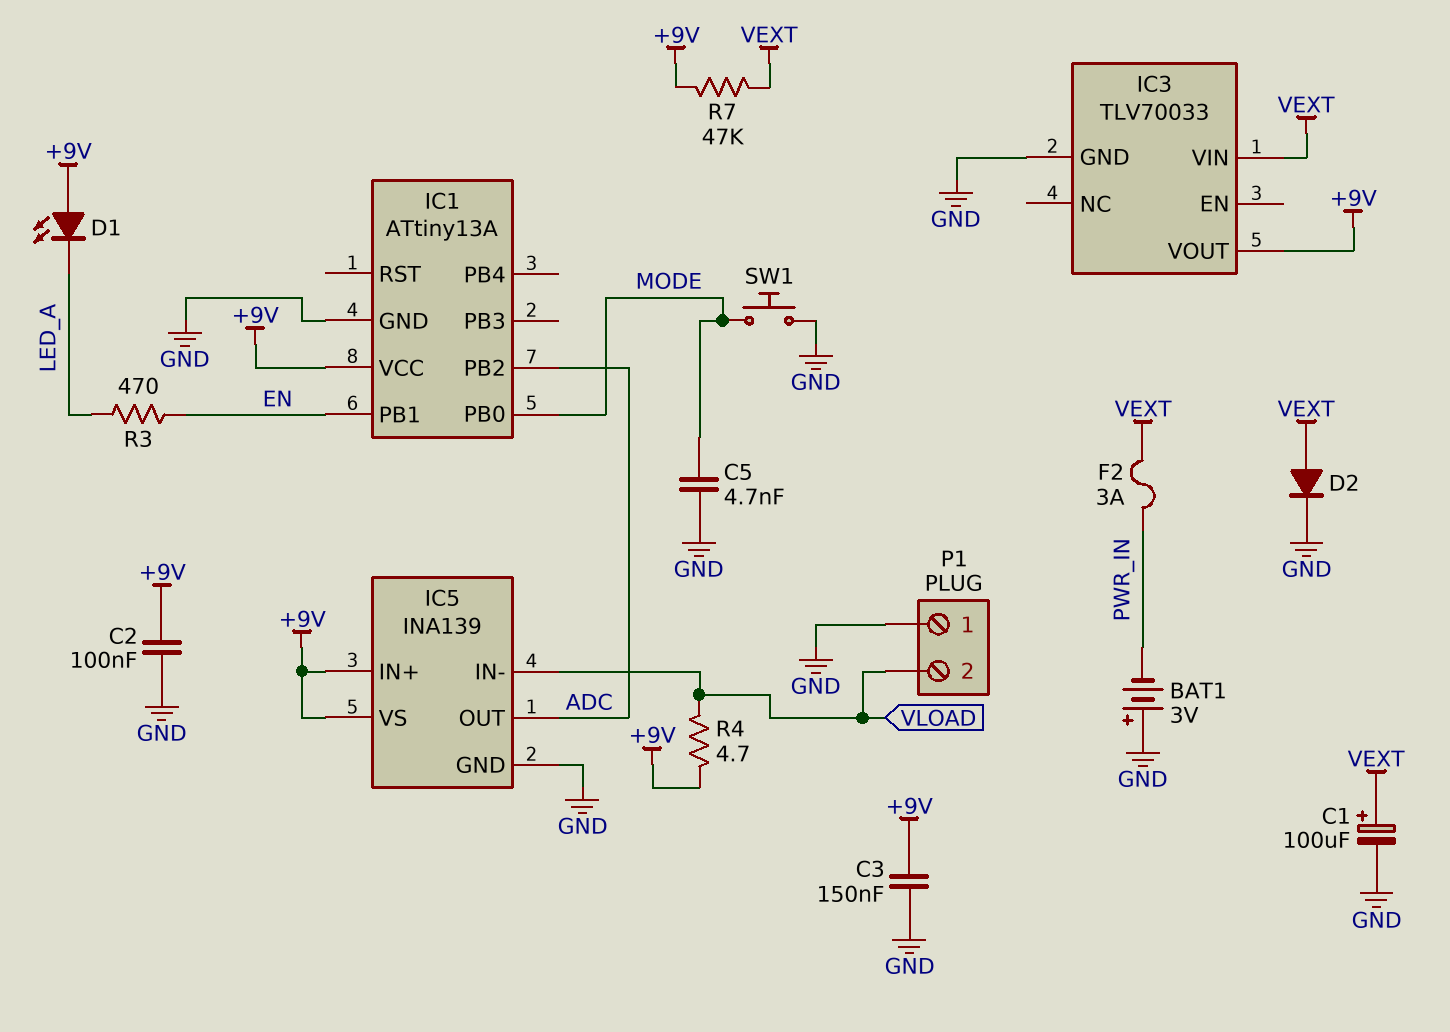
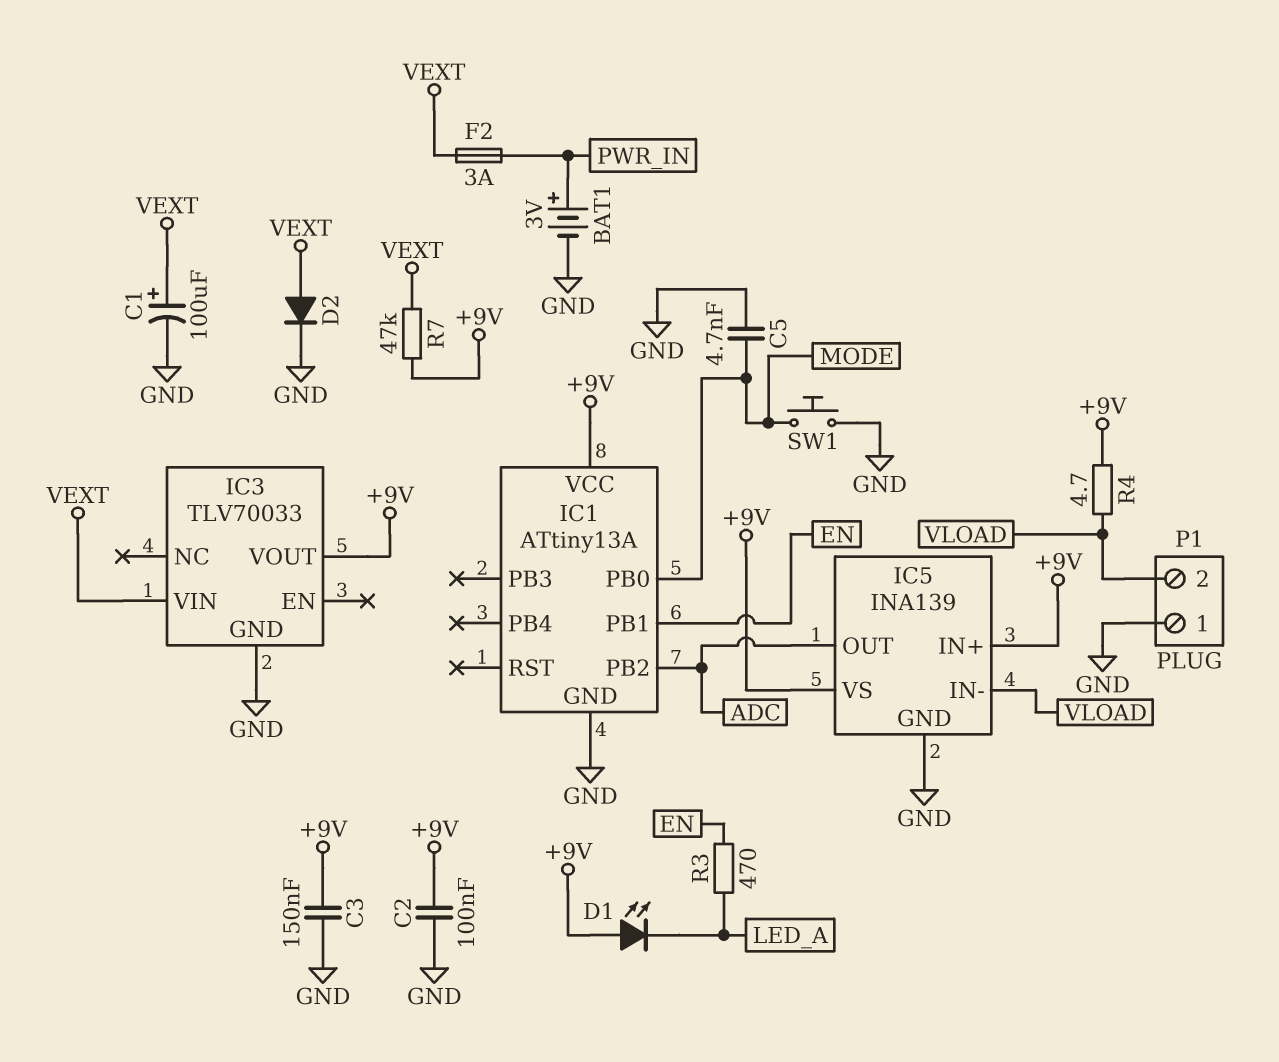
BAT1: 3V (plus GND, minus PWR_IN) -> 3V (plus PWR_IN, minus GND)

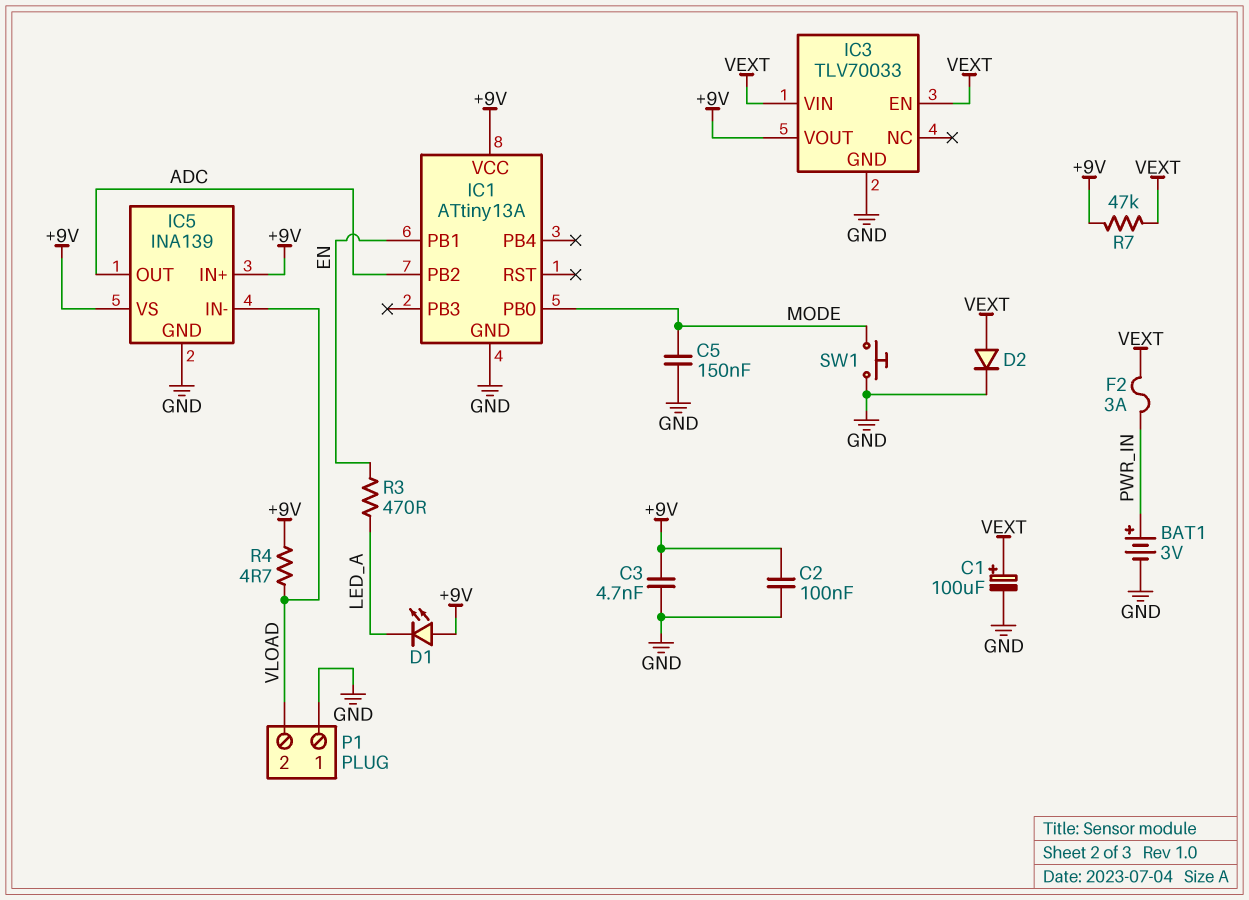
C3: 150nF (+9V, GND) -> 4.7nF (+9V, GND)
C5: 4.7nF (GND, MODE) -> 150nF (GND, MODE)
IC3 pin EN: none -> VEXT

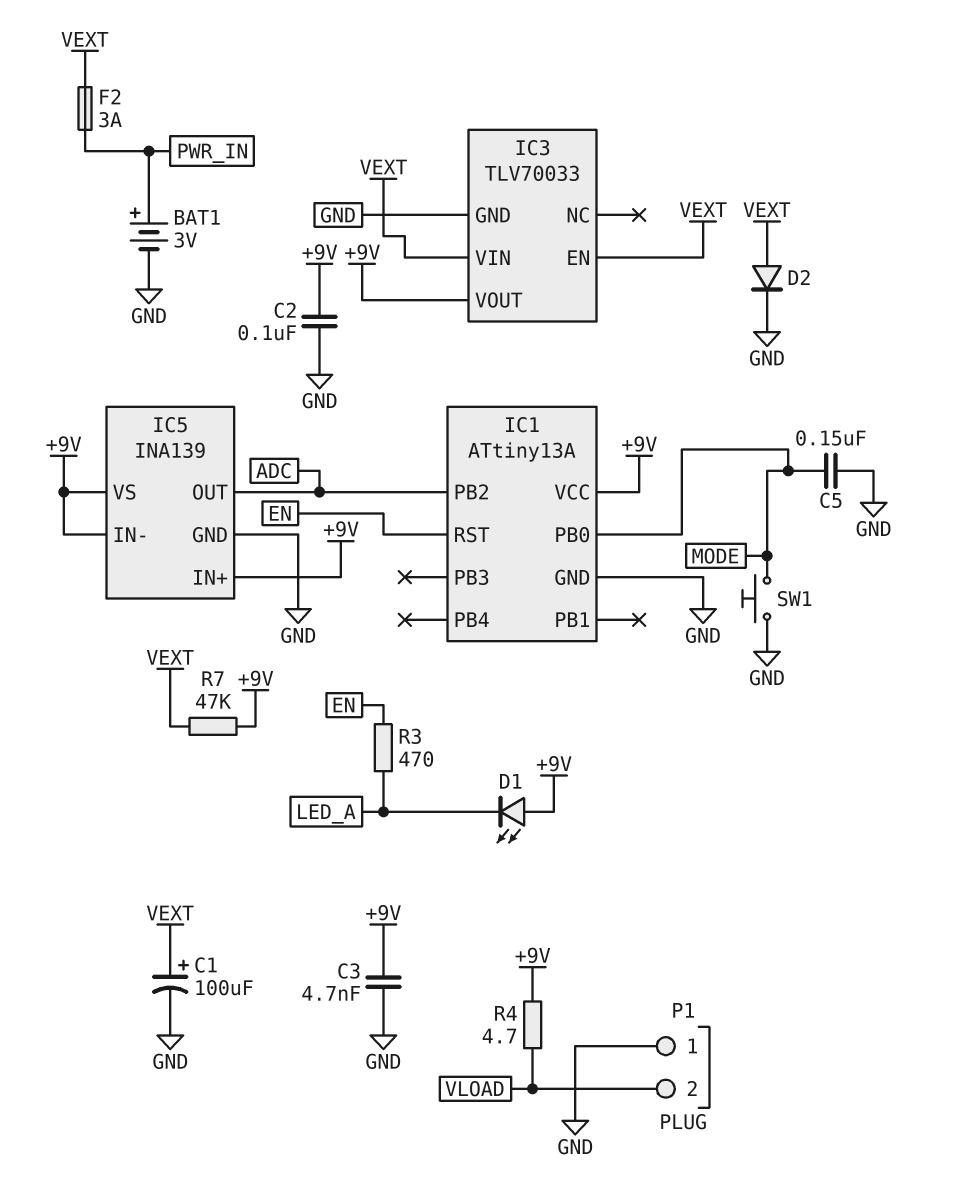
IC1 pin PB1: EN -> none
IC1 pin RST: none -> EN
IC5 pin IN-: VLOAD -> +9V

